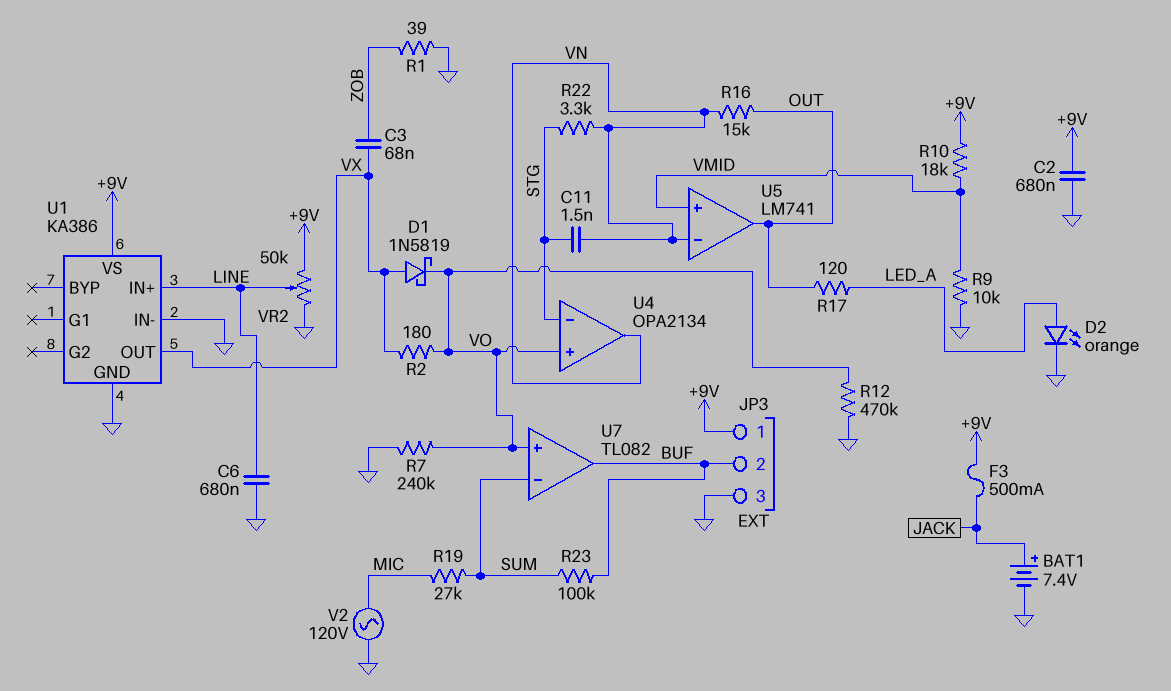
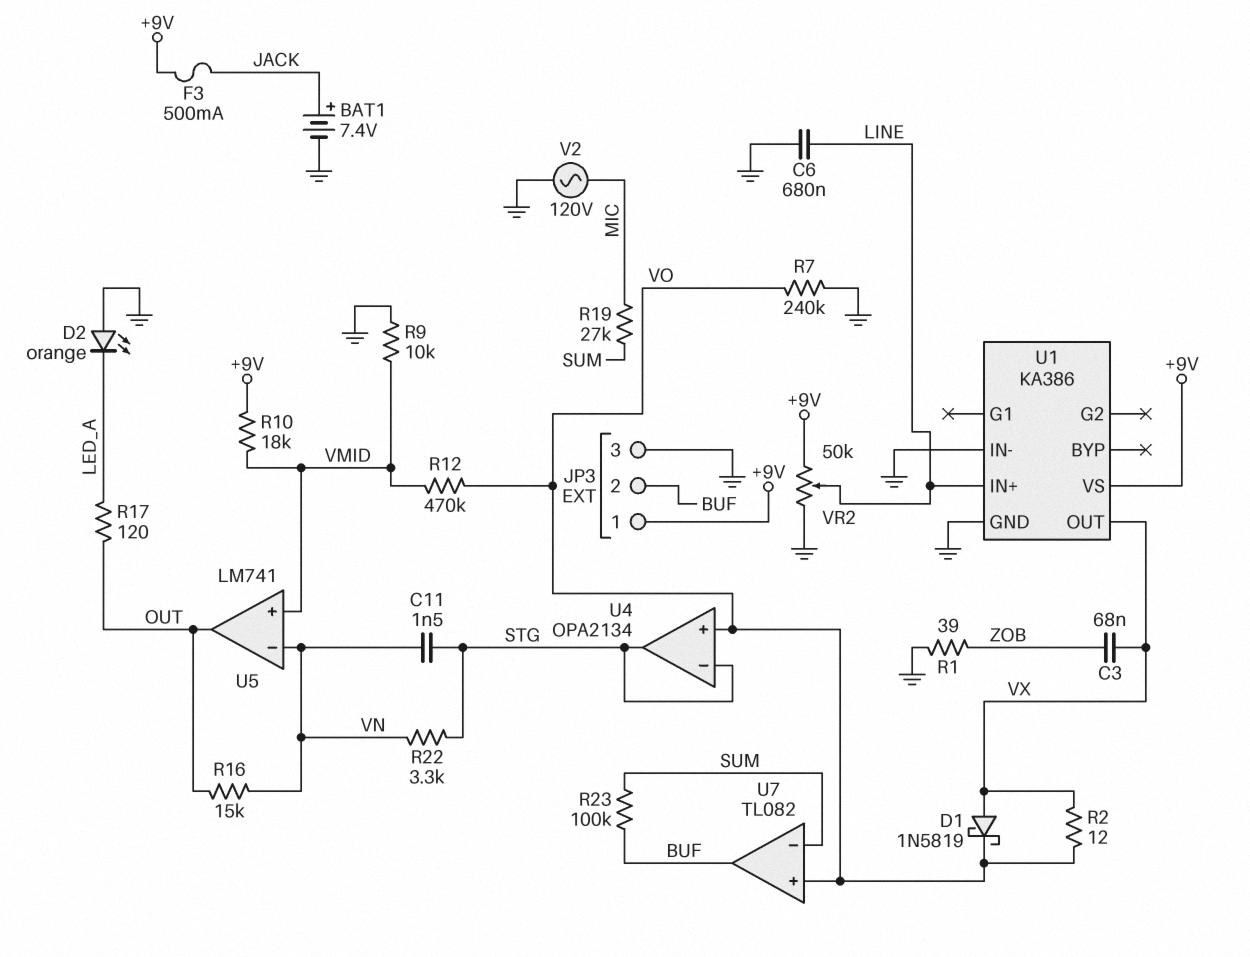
C2: 680nF (+9V, GND) -> none
D2: LED orange (A LED_A, K GND) -> LED orange (A GND, K LED_A)
R2: 180 (VO, VX) -> 12 (VO, VX)
R12: 470k (GND, VO) -> 470k (VMID, VO)
U4 pin out: VN -> STG

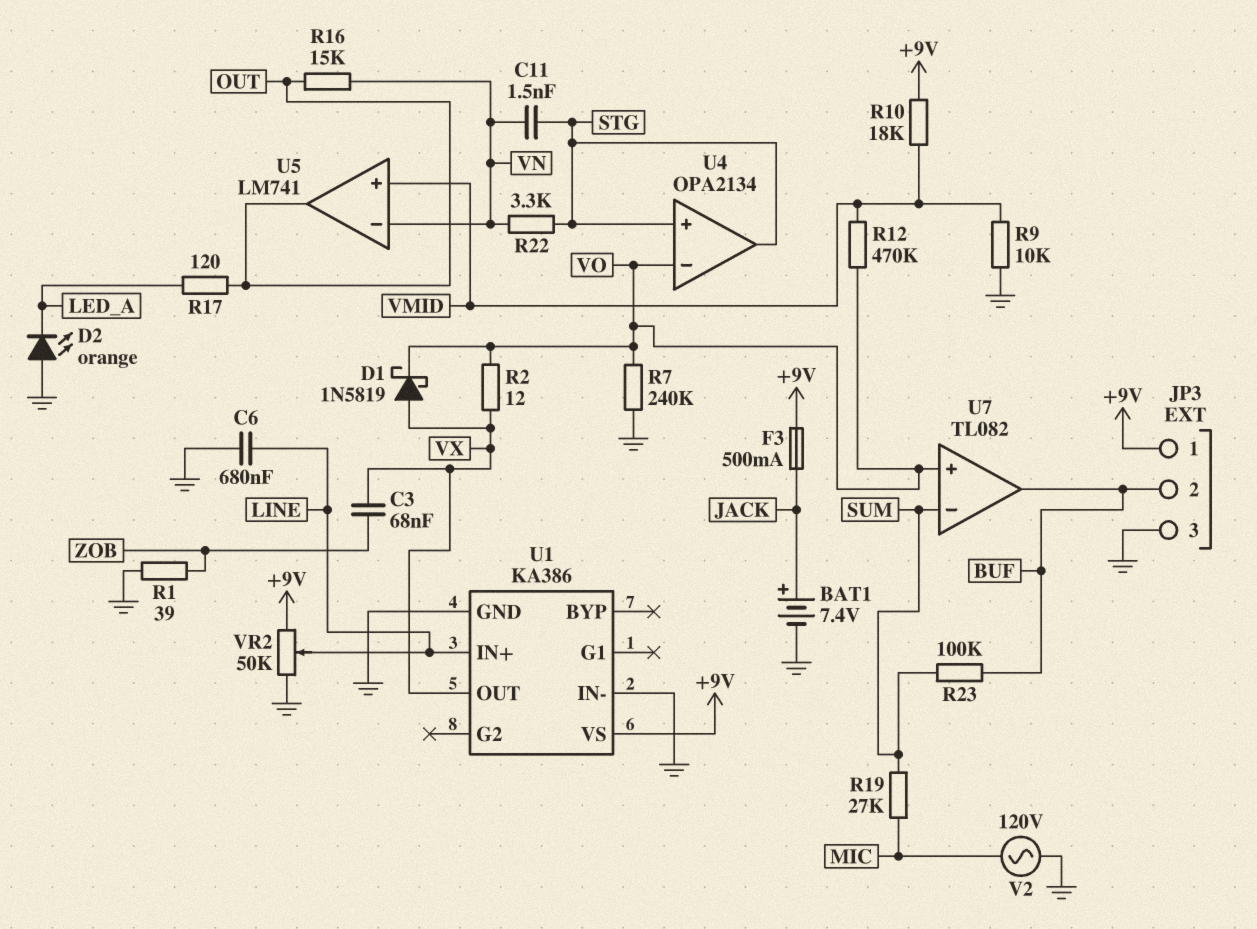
U4 pin in+: VO -> STG
U4 pin in-: STG -> VO

